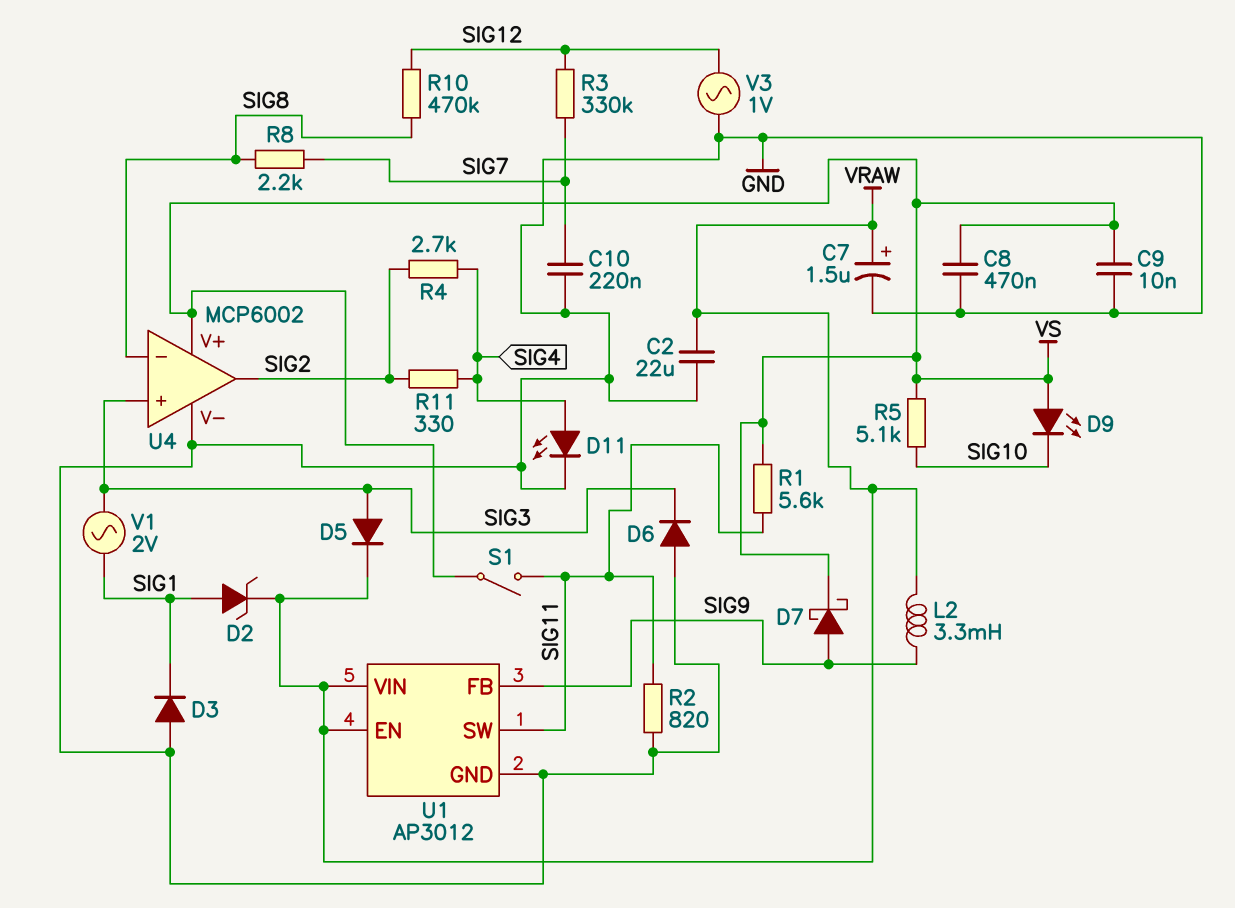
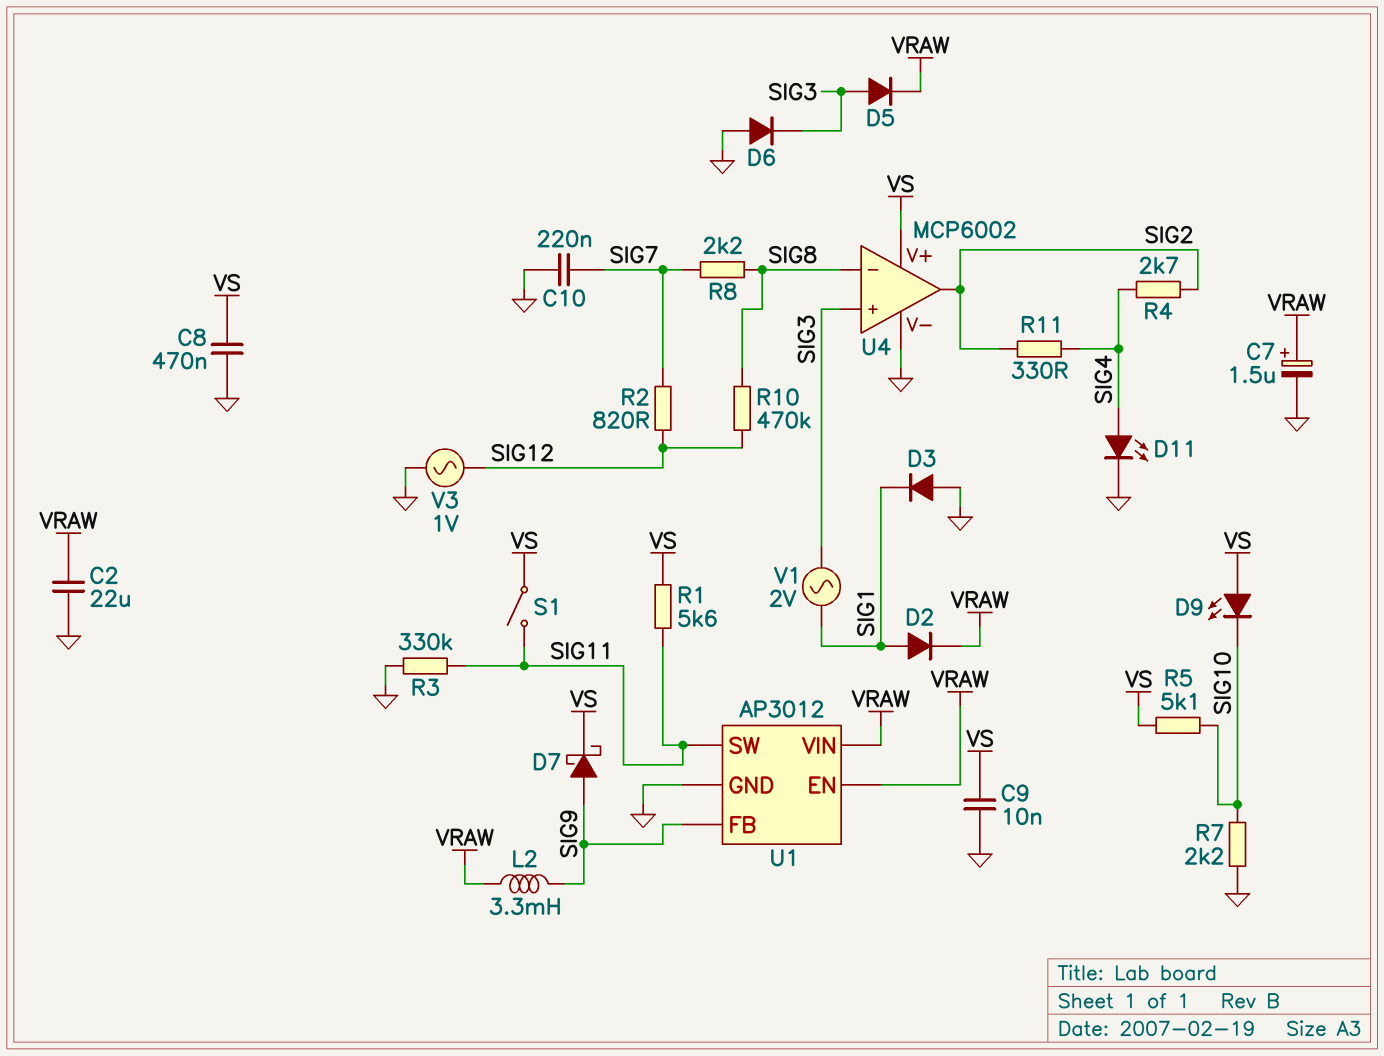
D2: zener (A SIG1, K VRAW) -> diode (A SIG1, K VRAW)
R2: 820 (GND, SIG11) -> 820 (SIG7, SIG12)
R3: 330k (SIG7, SIG12) -> 330k (GND, SIG11)
R7: none -> 2.2k (GND, SIG10)

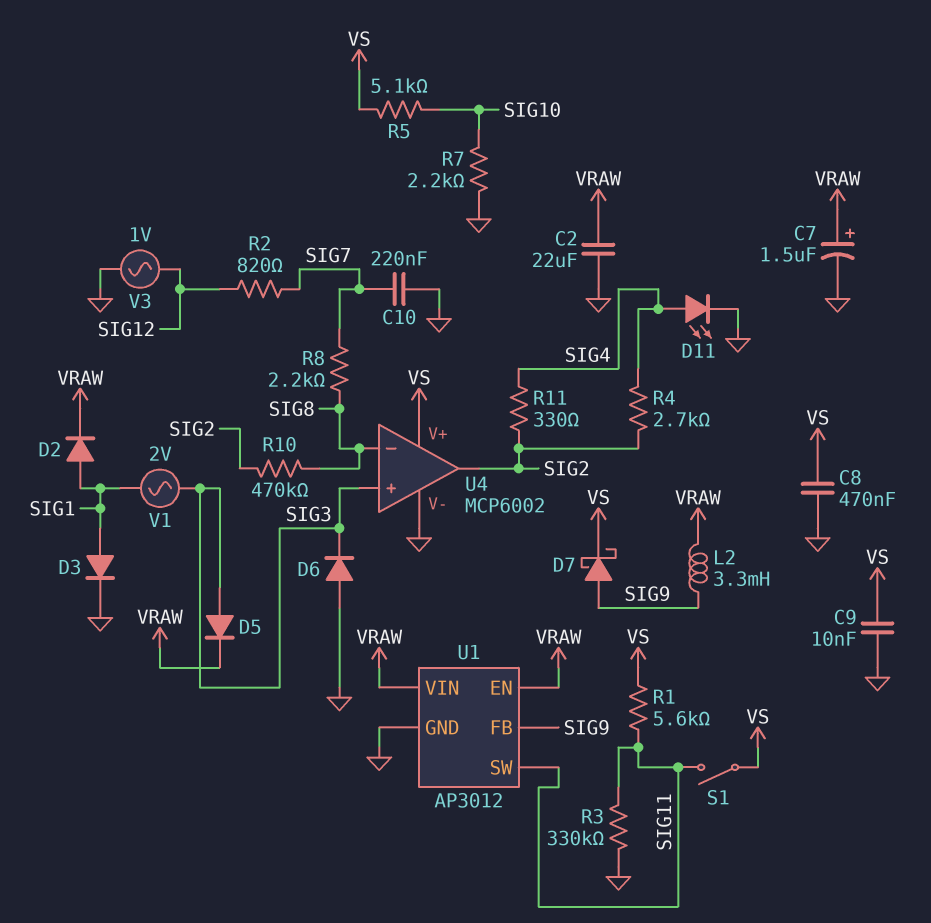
D3: diode (A GND, K SIG1) -> diode (A SIG1, K GND)
D9: LED (A VS, K SIG10) -> none
R10: 470k (SIG8, SIG12) -> 470k (SIG2, SIG8)

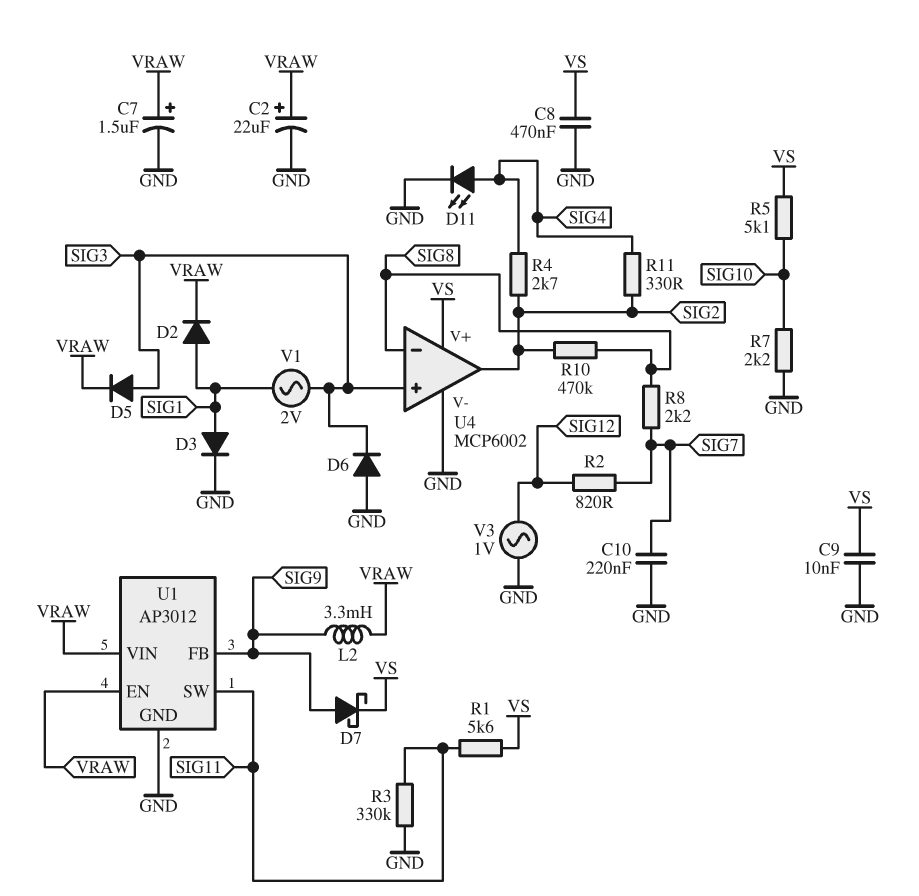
C2: 22uF (GND, VRAW) -> 22uF (plus VRAW, minus GND)
S1: switch (SIG11, VS) -> none

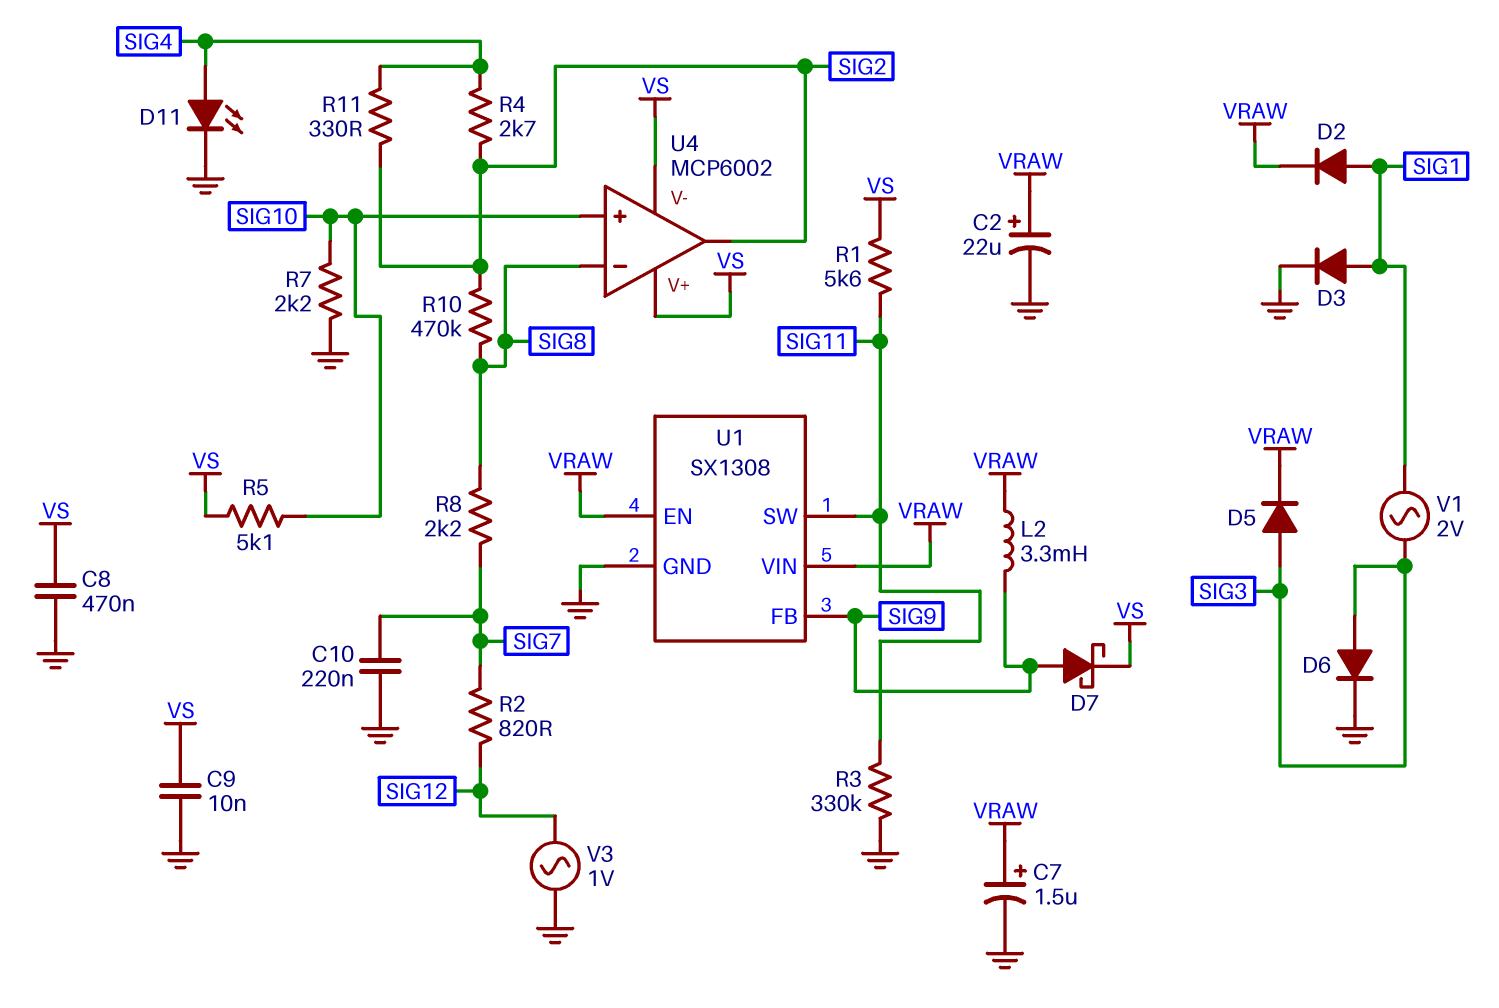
D6: diode (A GND, K SIG3) -> diode (A SIG3, K GND)
U1: AP3012 -> SX1308
U4 pin V-: GND -> VS
U4 pin in+: SIG3 -> SIG10

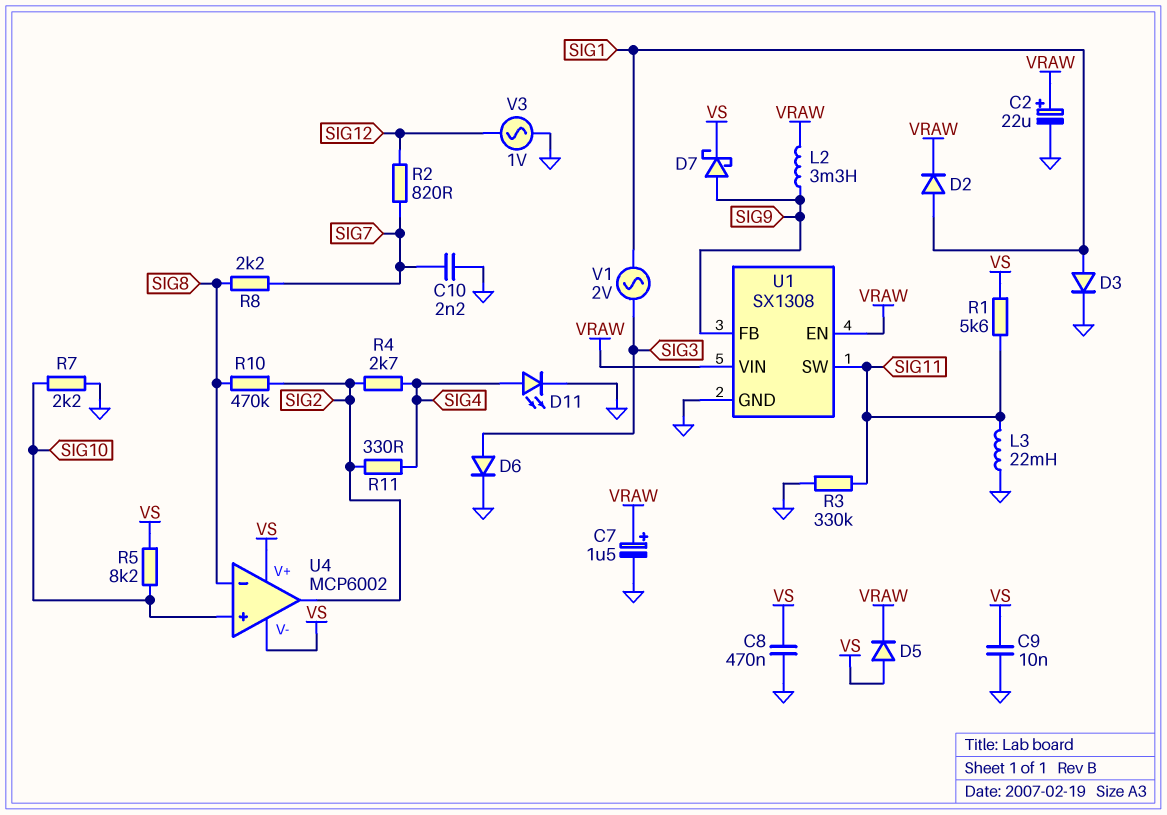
C10: 220nF (GND, SIG7) -> 2.2nF (GND, SIG7)
D5: diode (A SIG3, K VRAW) -> diode (A VS, K VRAW)
L3: none -> 22mH (GND, SIG11)
R5: 5.1k (SIG10, VS) -> 8.2k (SIG10, VS)

